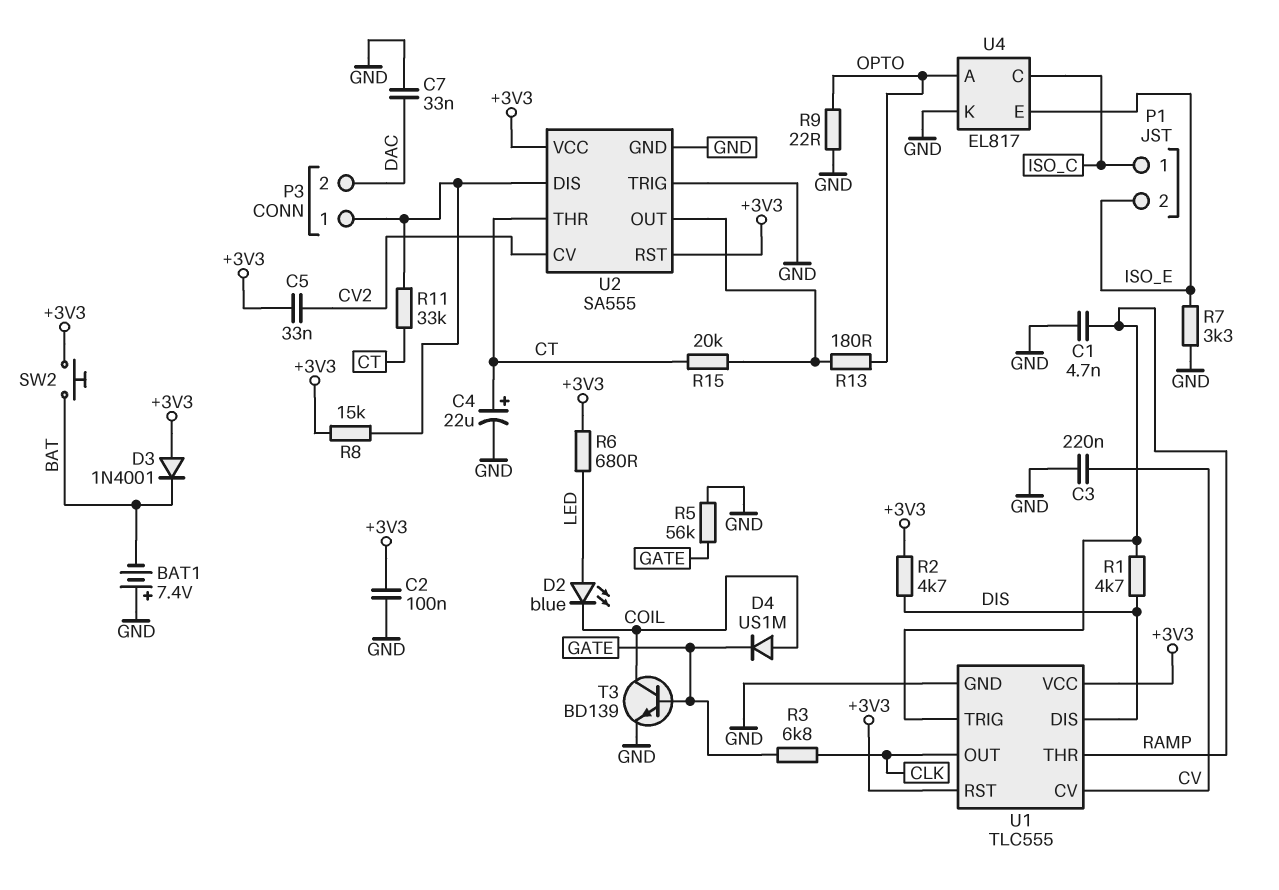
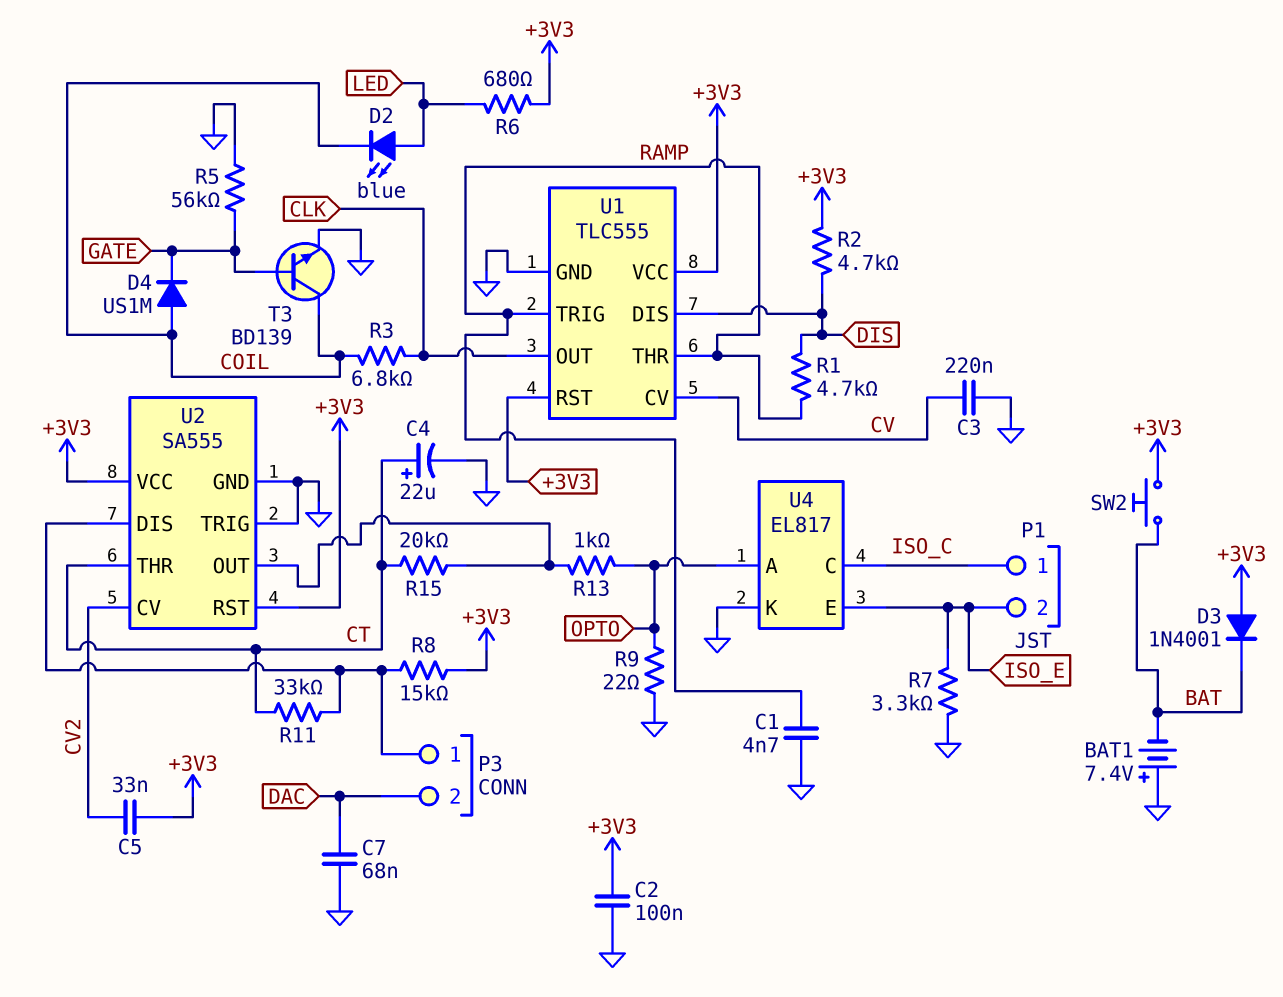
C7: 33nF (DAC, GND) -> 68nF (DAC, GND)
R3: 6.8k (CLK, GATE) -> 6.8k (CLK, COIL)
R13: 180 (OPTO, U2/OUT) -> 1k (OPTO, U2/OUT)

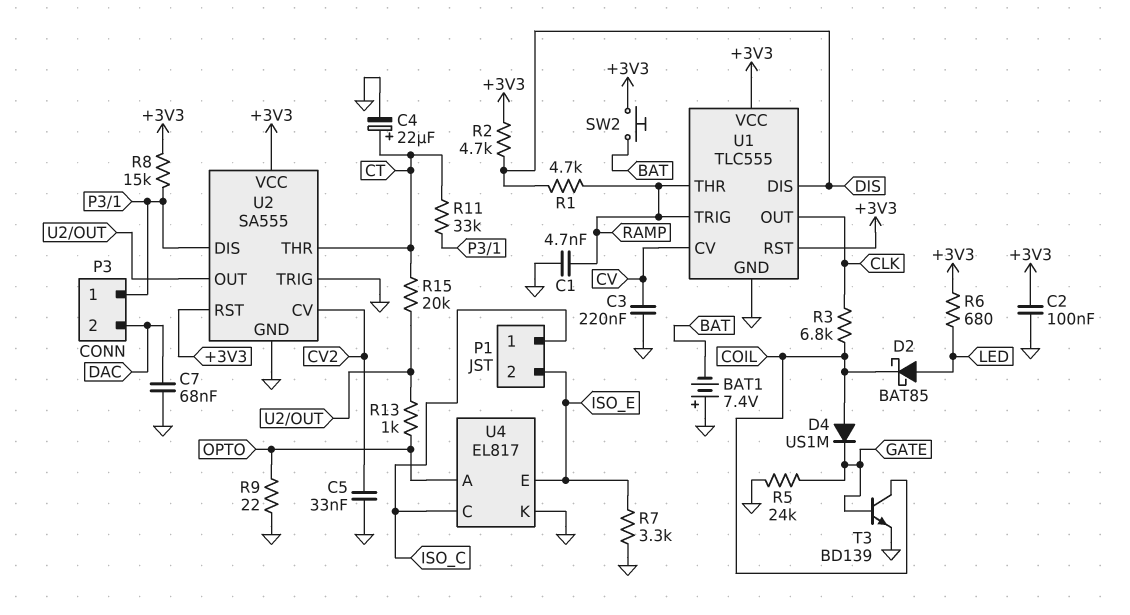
C5: 33nF (+3V3, CV2) -> 33nF (CV2, GND)
D2: LED blue (A LED, K COIL) -> schottky BAT85 (A LED, K COIL)
D3: diode 1N4001 (A +3V3, K BAT) -> none
R5: 56k (GATE, GND) -> 24k (GATE, GND)

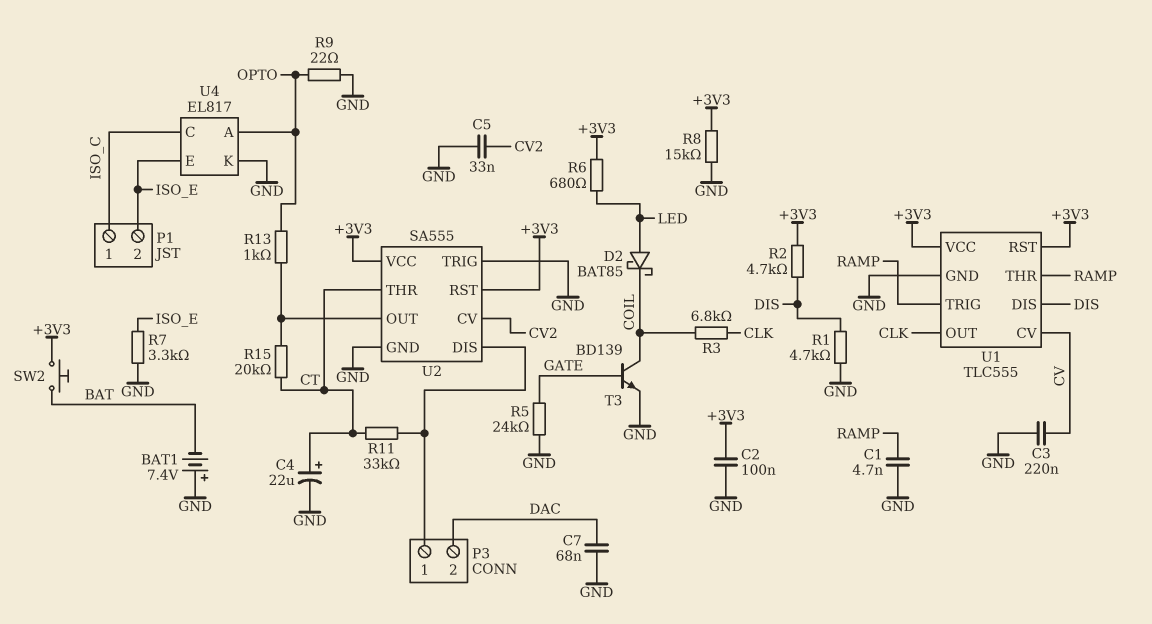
D4: diode US1M (A COIL, K GATE) -> none
R1: 4.7k (DIS, RAMP) -> 4.7k (DIS, GND)
R8: 15k (+3V3, P3/1) -> 15k (+3V3, GND)

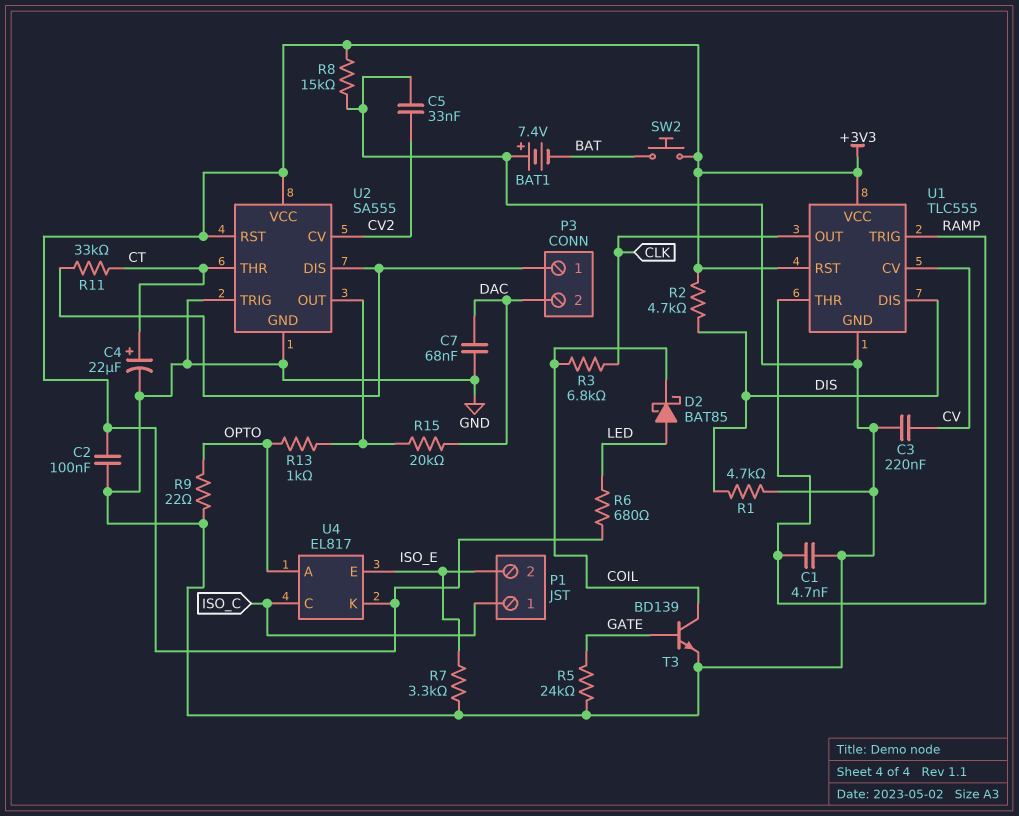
R15: 20k (CT, U2/OUT) -> 20k (DAC, U2/OUT)
U4 pin K: GND -> +3V3

